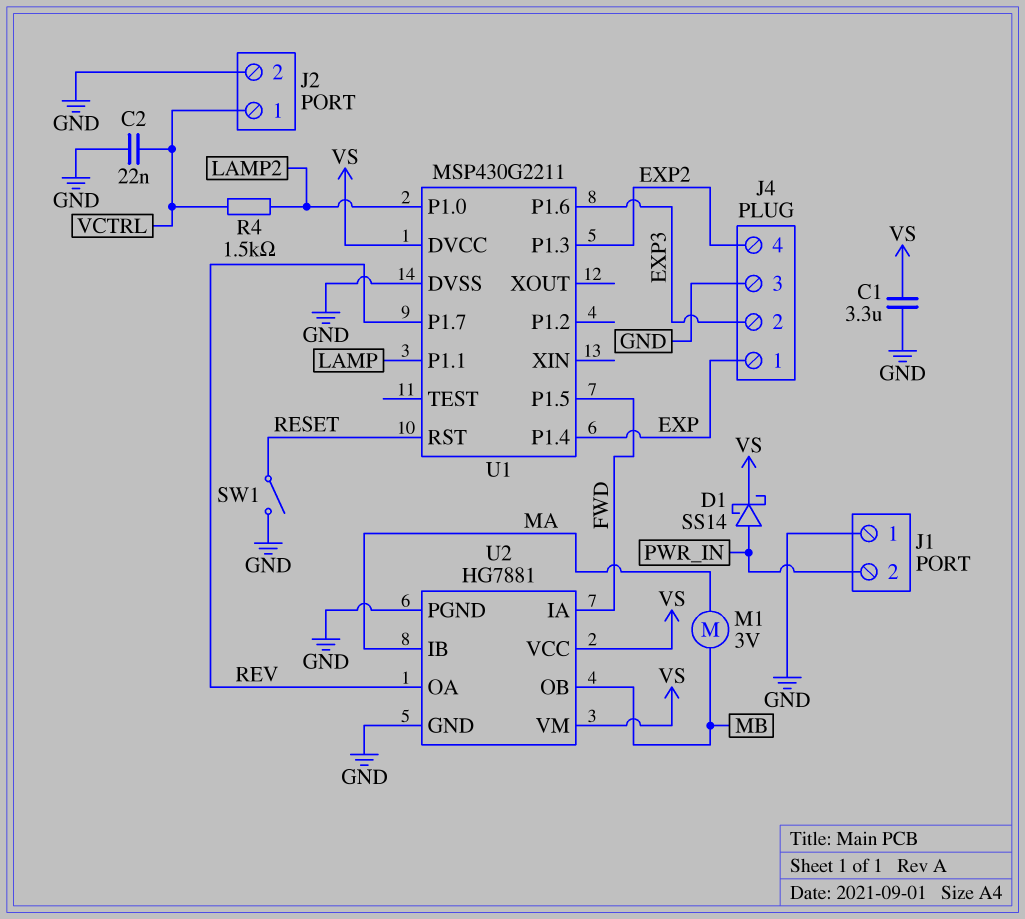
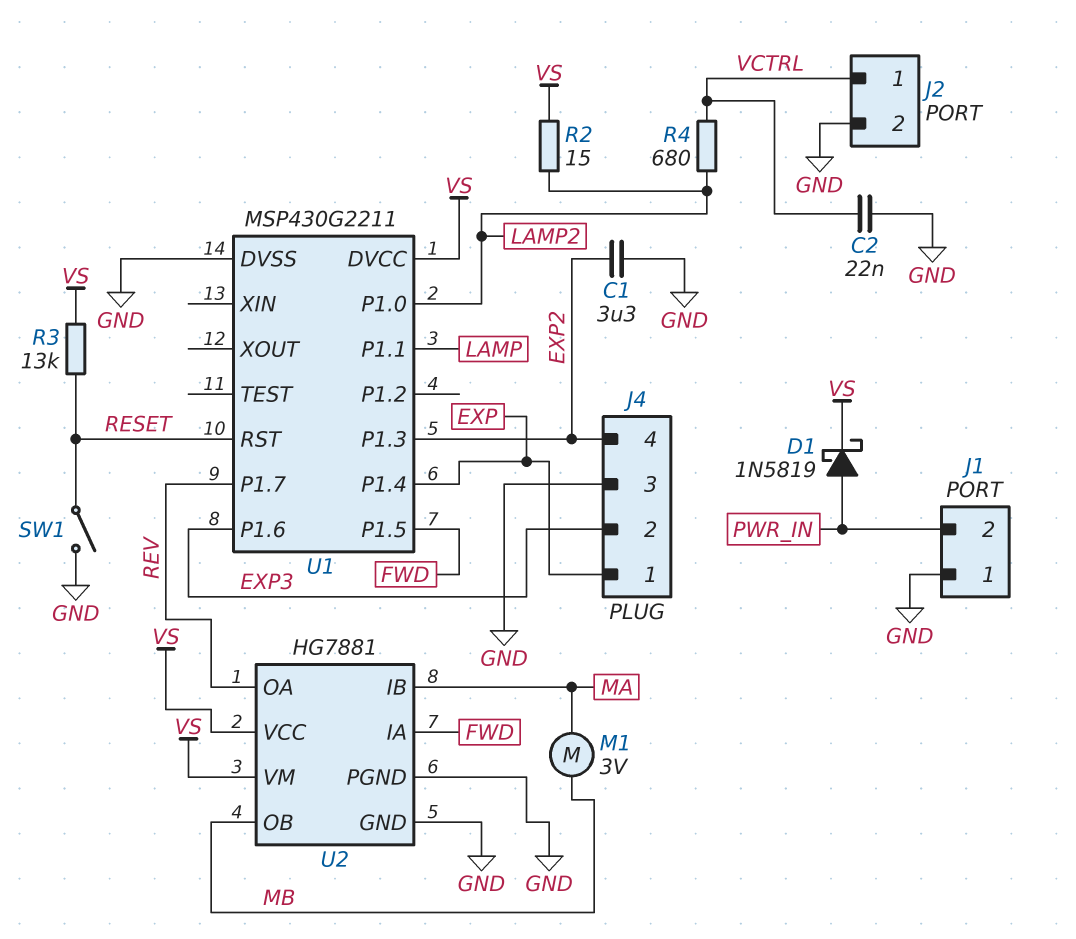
C1: 3.3uF (GND, VS) -> 3.3uF (EXP2, GND)
D1: schottky SS14 (A PWR_IN, K VS) -> schottky 1N5819 (A PWR_IN, K VS)
R2: none -> 15 (LAMP2, VS)
R3: none -> 13k (RESET, VS)
R4: 1.5k (LAMP2, VCTRL) -> 680 (LAMP2, VCTRL)

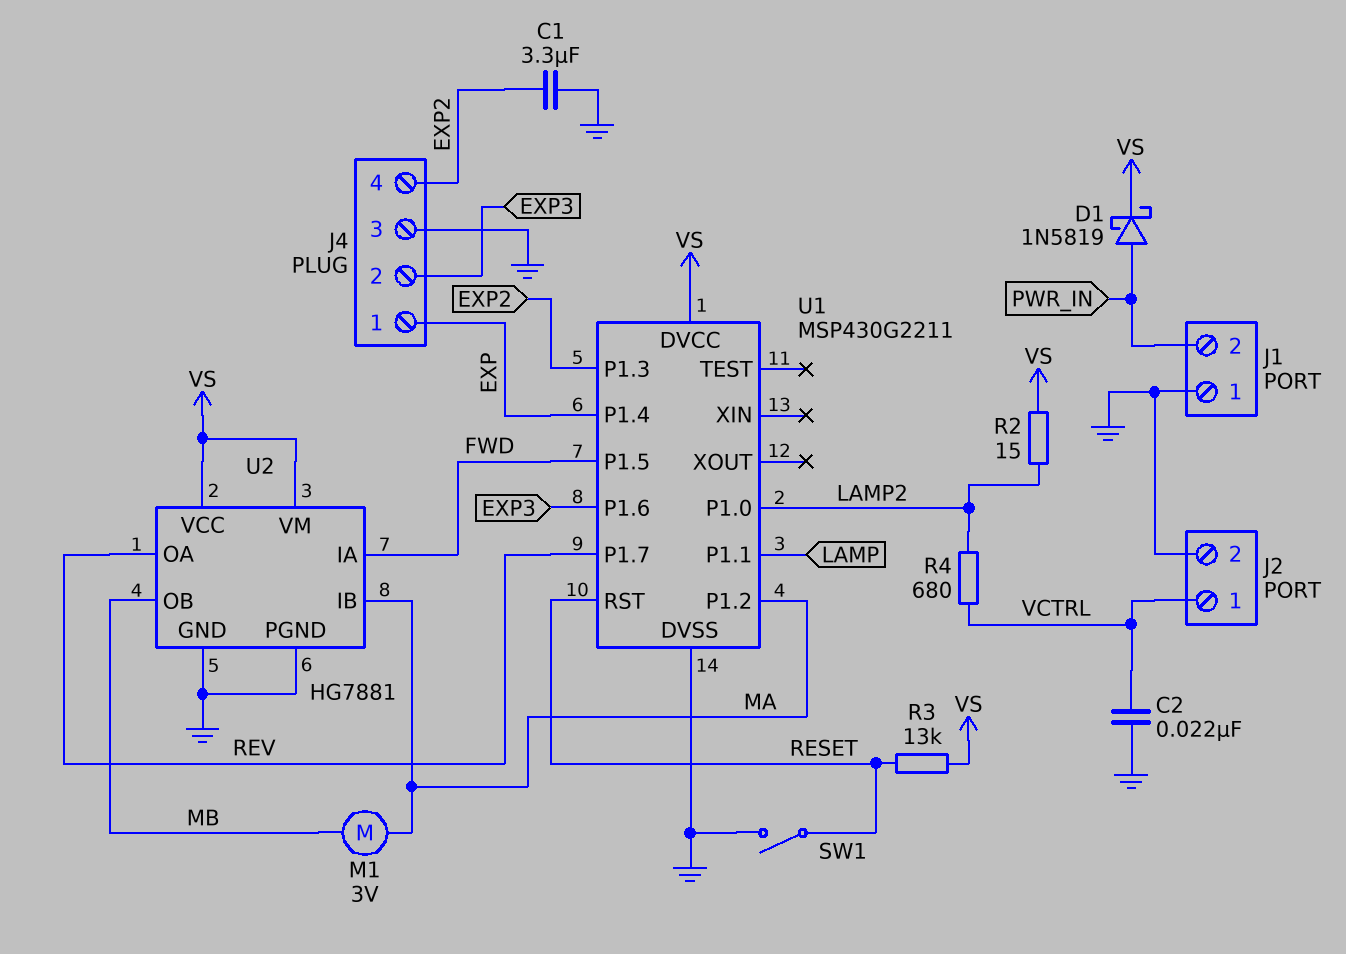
U1 pin P1.2: none -> MA

